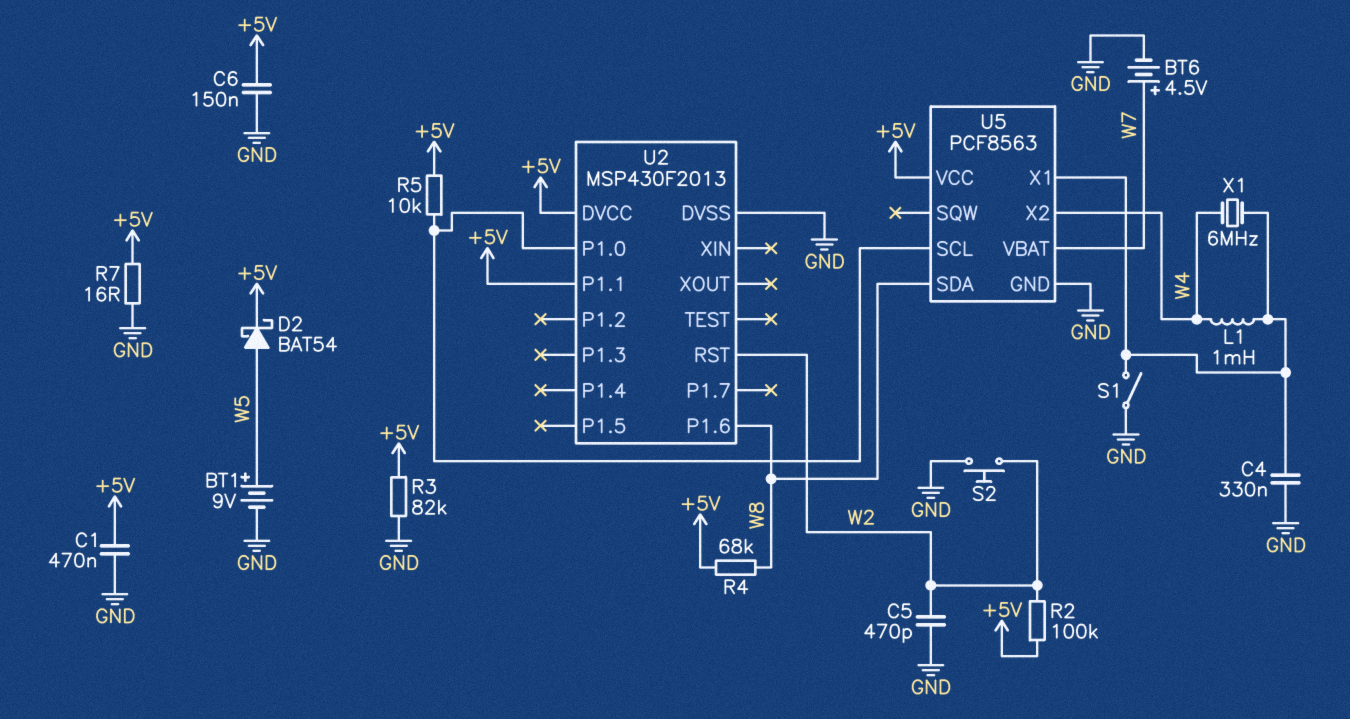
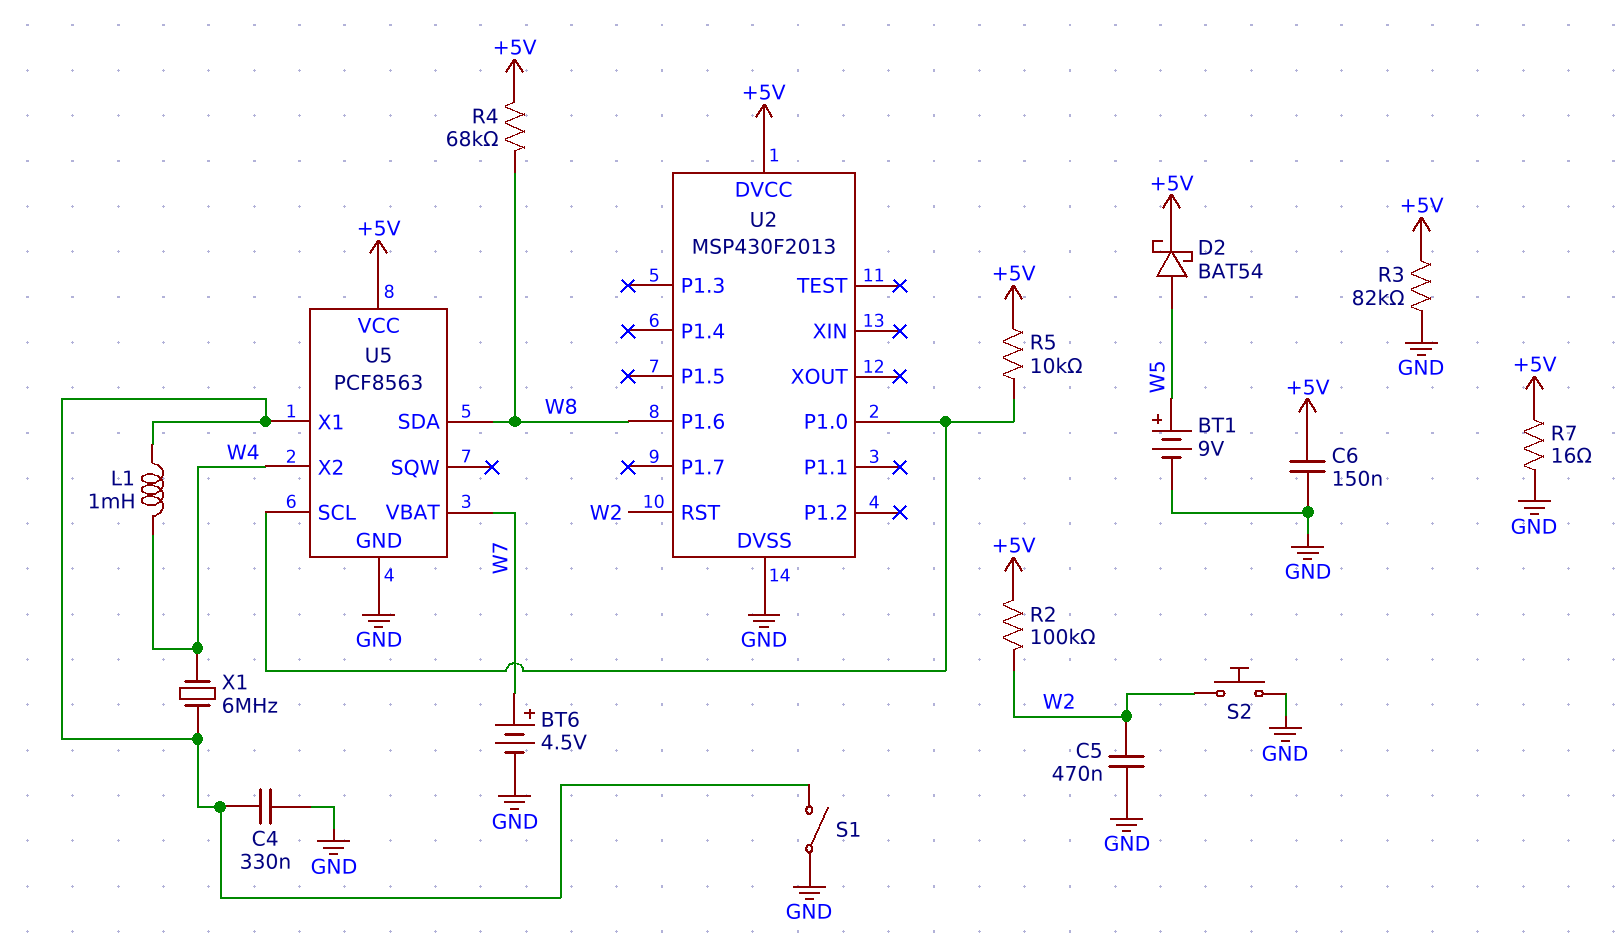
C1: 470nF (+5V, GND) -> none
C5: 470pF (GND, W2) -> 470nF (GND, W2)
U2 pin P1.1: +5V -> none

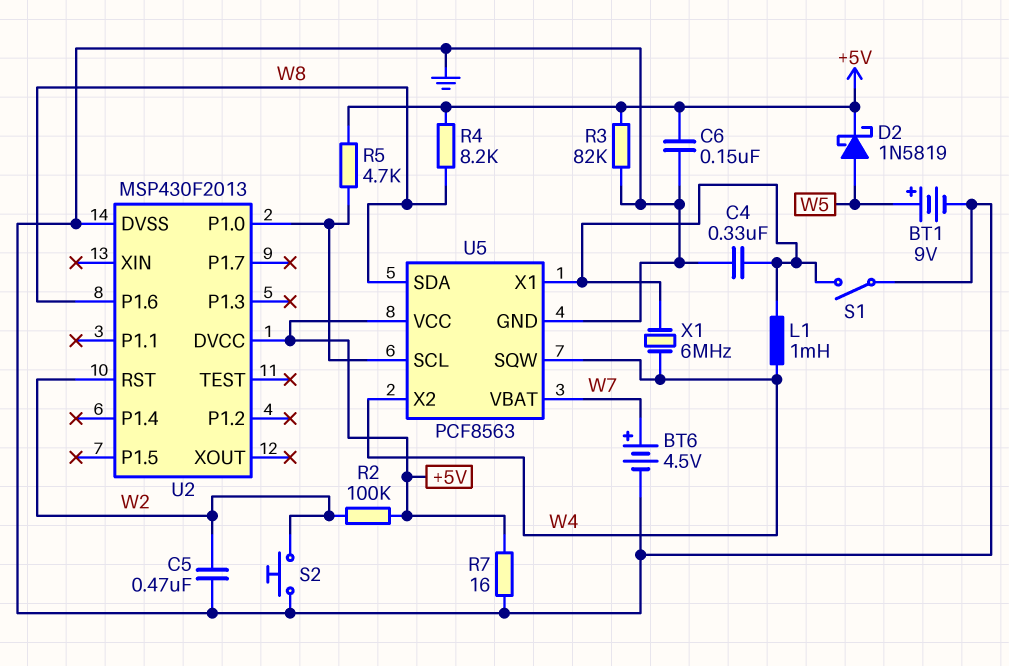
D2: schottky BAT54 (A W5, K +5V) -> schottky 1N5819 (A W5, K +5V)
R4: 68k (+5V, W8) -> 8.2k (+5V, W8)
R5: 10k (+5V, U2/P1.0) -> 4.7k (+5V, U2/P1.0)
U5 pin SQW: none -> W4

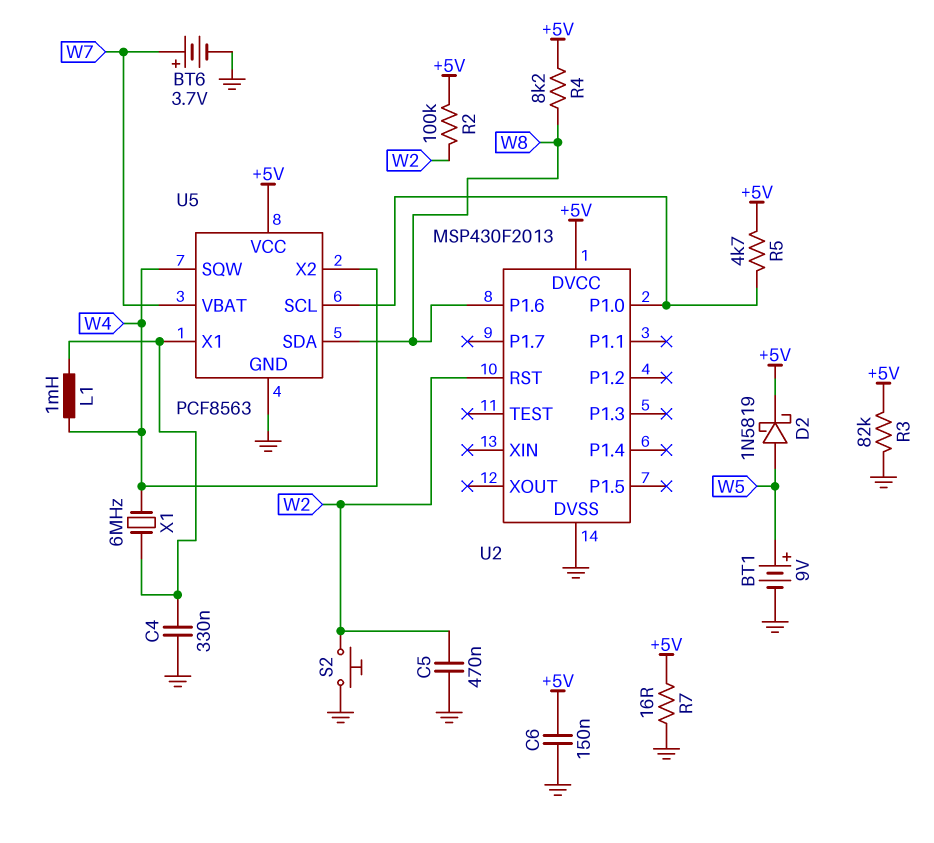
BT6: 4.5V (plus W7, minus GND) -> 3.7V (plus W7, minus GND)
S1: switch (GND, U5/X1) -> none

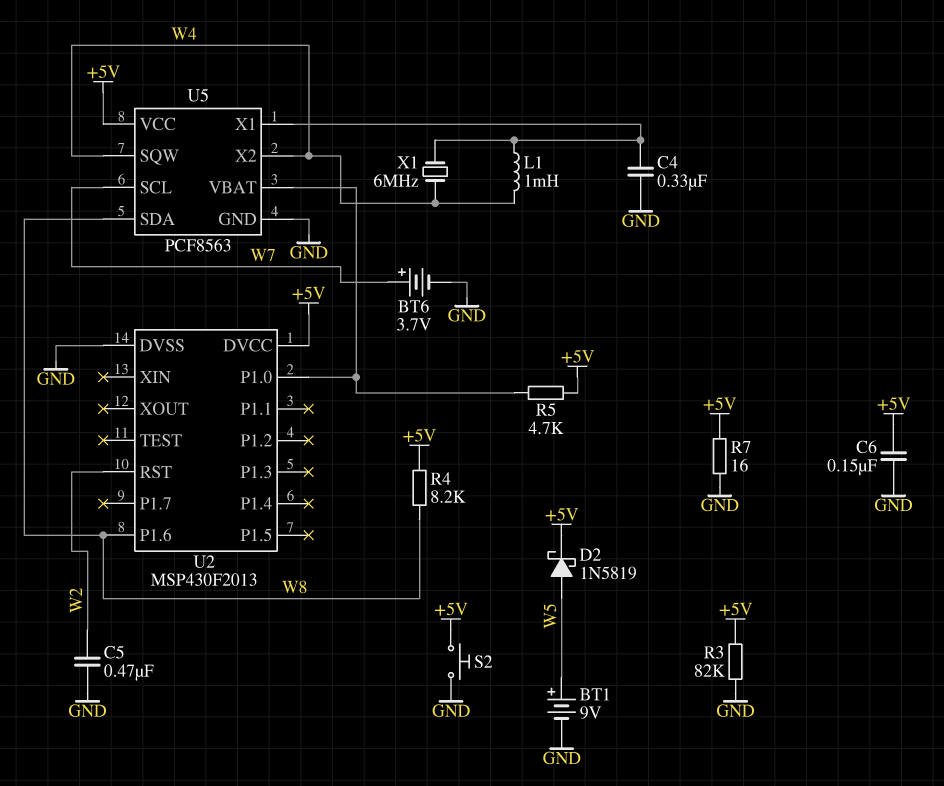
R2: 100k (+5V, W2) -> none
S2: button (GND, W2) -> button (+5V, GND)
U5 pin SCL: U2/P1.0 -> W7
U5 pin VBAT: W7 -> U2/P1.0

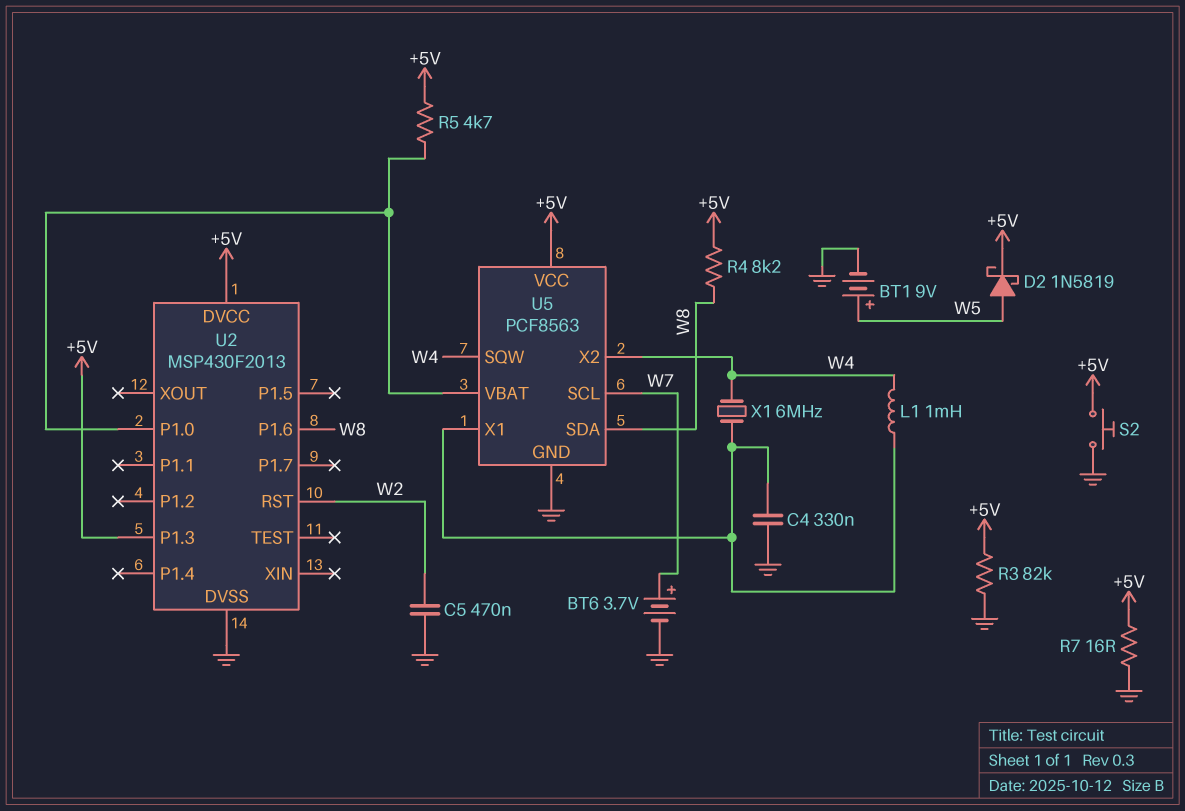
C6: 150nF (+5V, GND) -> none
U2 pin P1.3: none -> +5V

